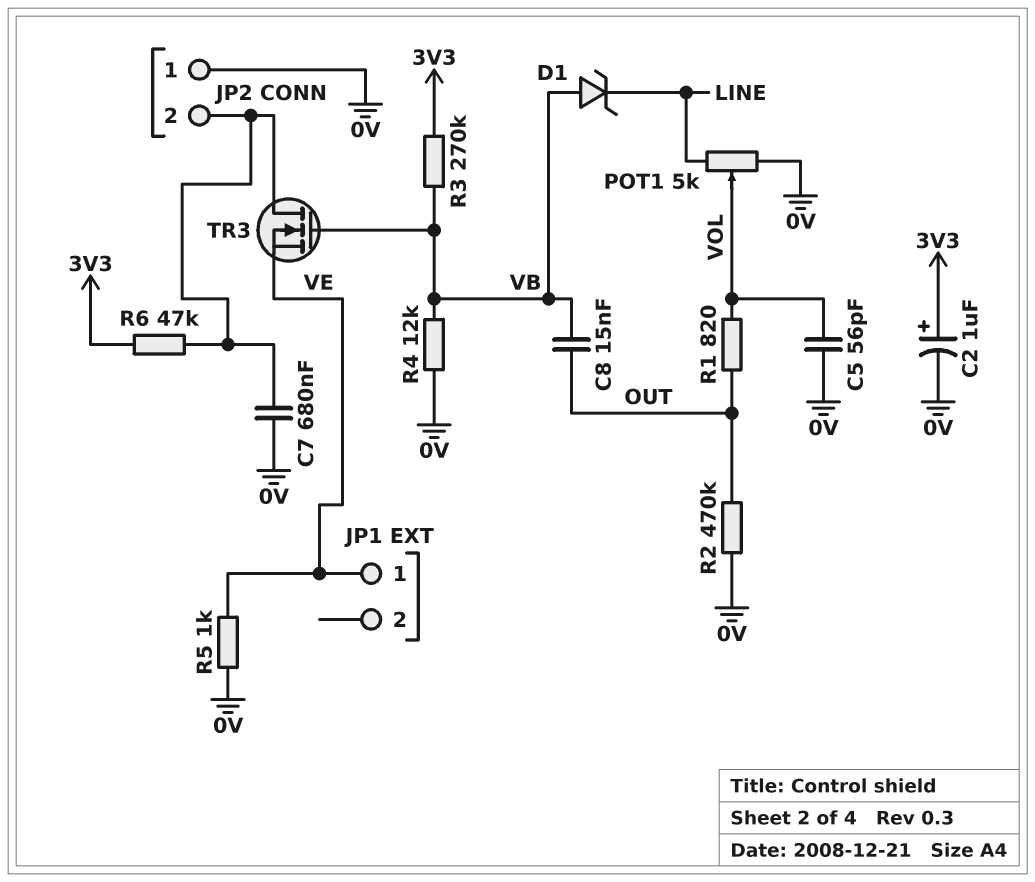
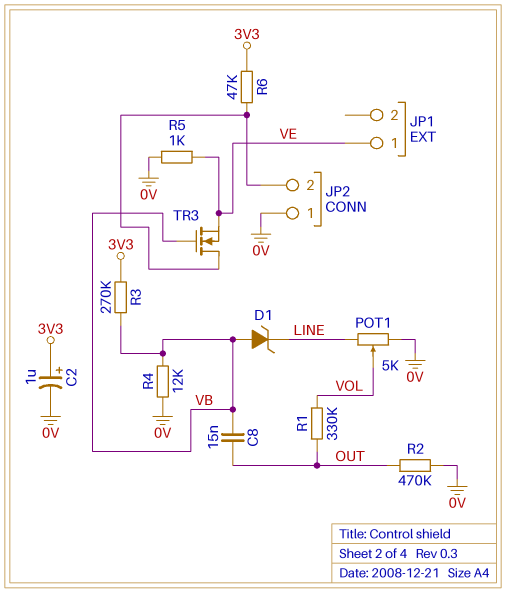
C5: 56pF (0V, VOL) -> none
C7: 680nF (0V, JP2/2) -> none
R1: 820 (OUT, VOL) -> 330k (OUT, VOL)

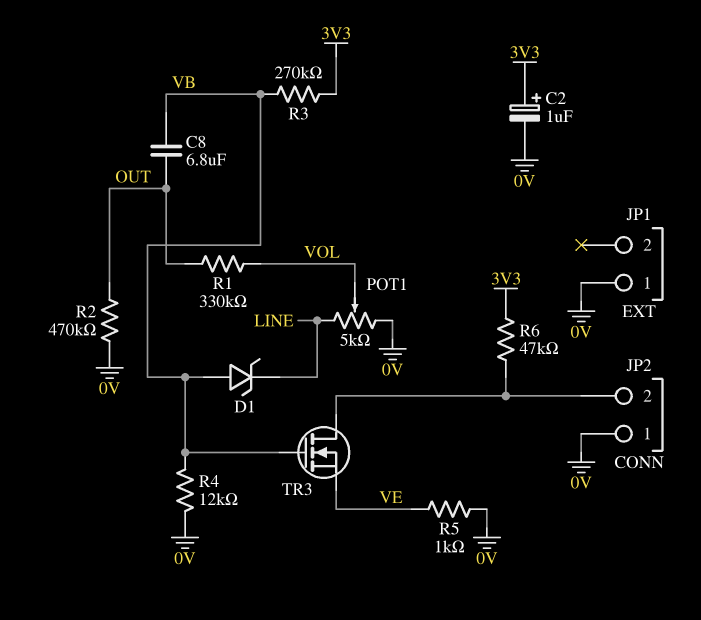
C8: 15nF (OUT, VB) -> 6.8uF (OUT, VB)
JP1 pin 1: VE -> 0V

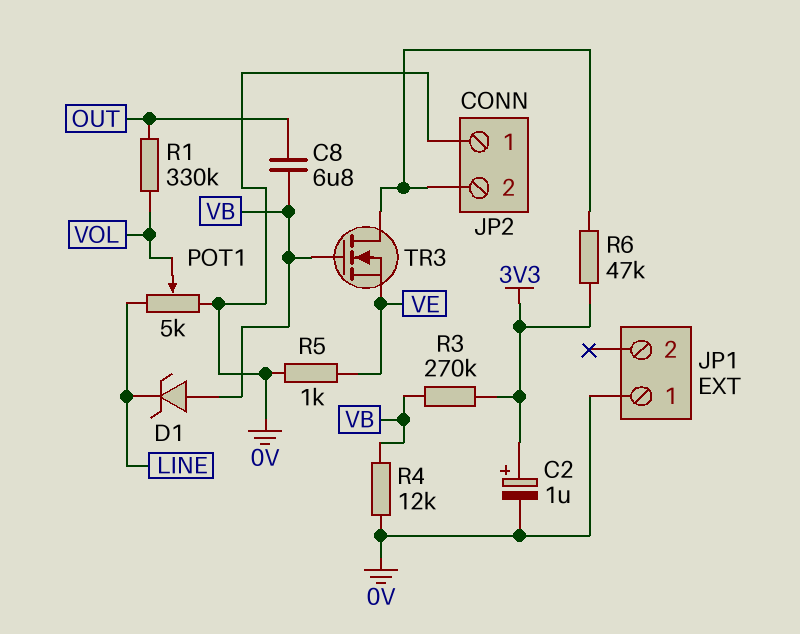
R2: 470k (0V, OUT) -> none

